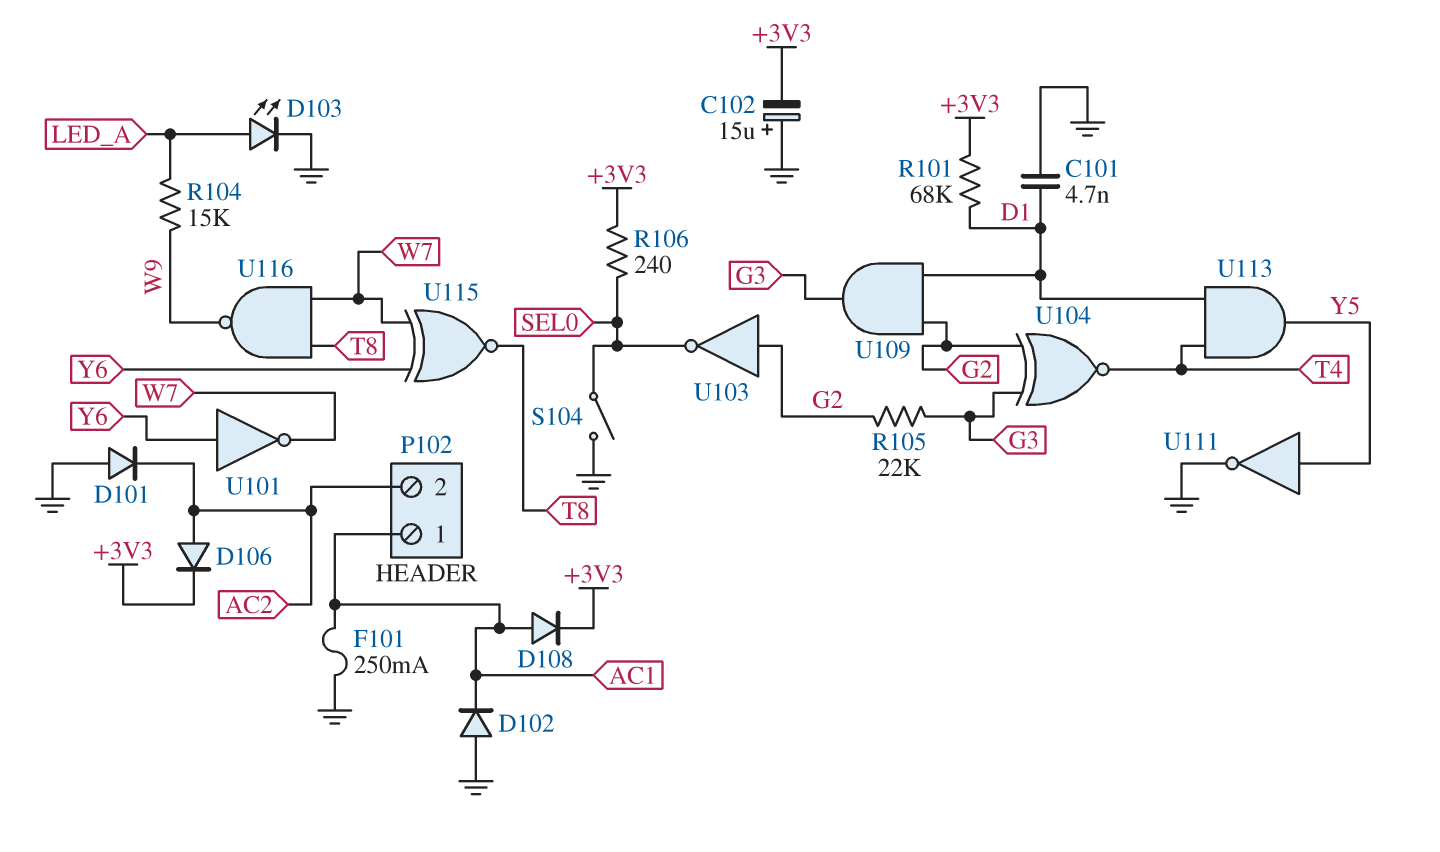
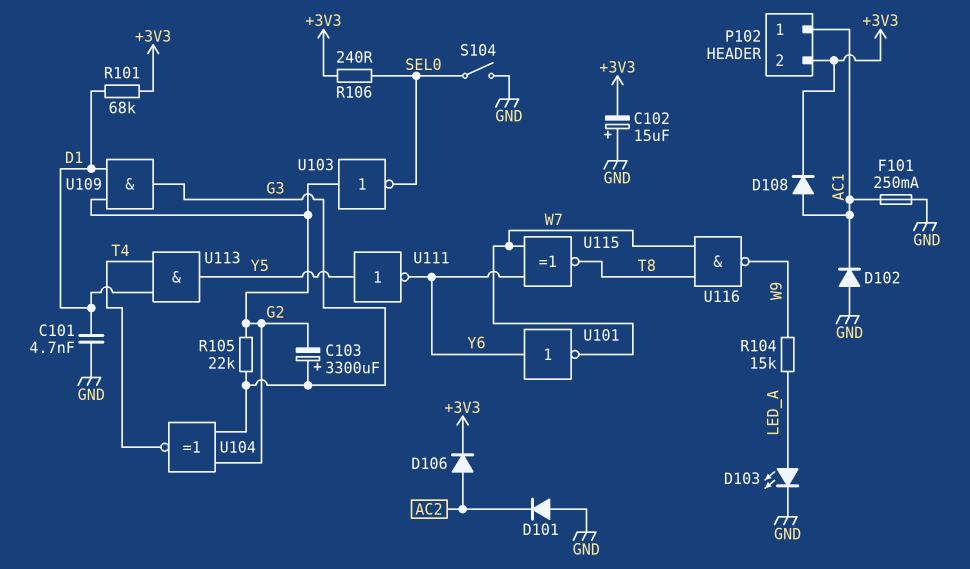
C103: none -> 3300uF (plus G3, minus G2)
P102 pin 2: AC2 -> +3V3
U111: NOT (in Y5, out GND) -> NOT (in Y5, out Y6)

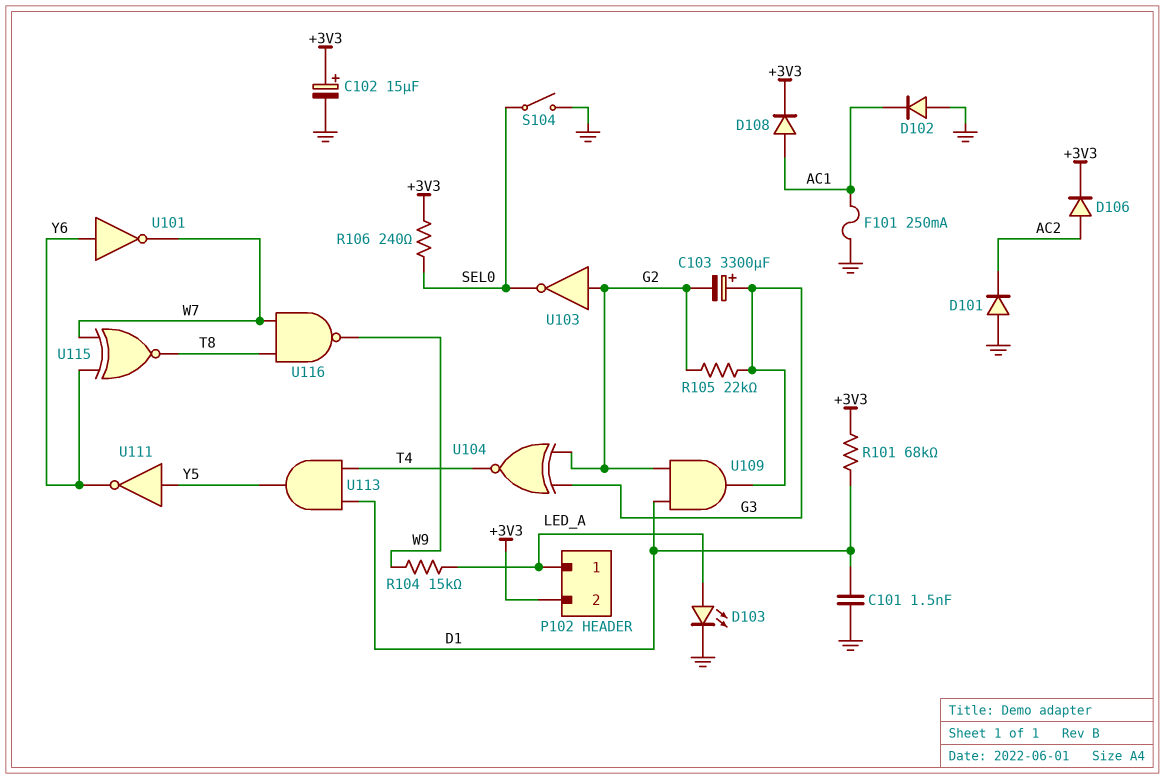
C101: 4.7nF (D1, GND) -> 1.5nF (D1, GND)
C102: 15uF (plus GND, minus +3V3) -> 15uF (plus +3V3, minus GND)
P102 pin 1: AC1 -> LED_A

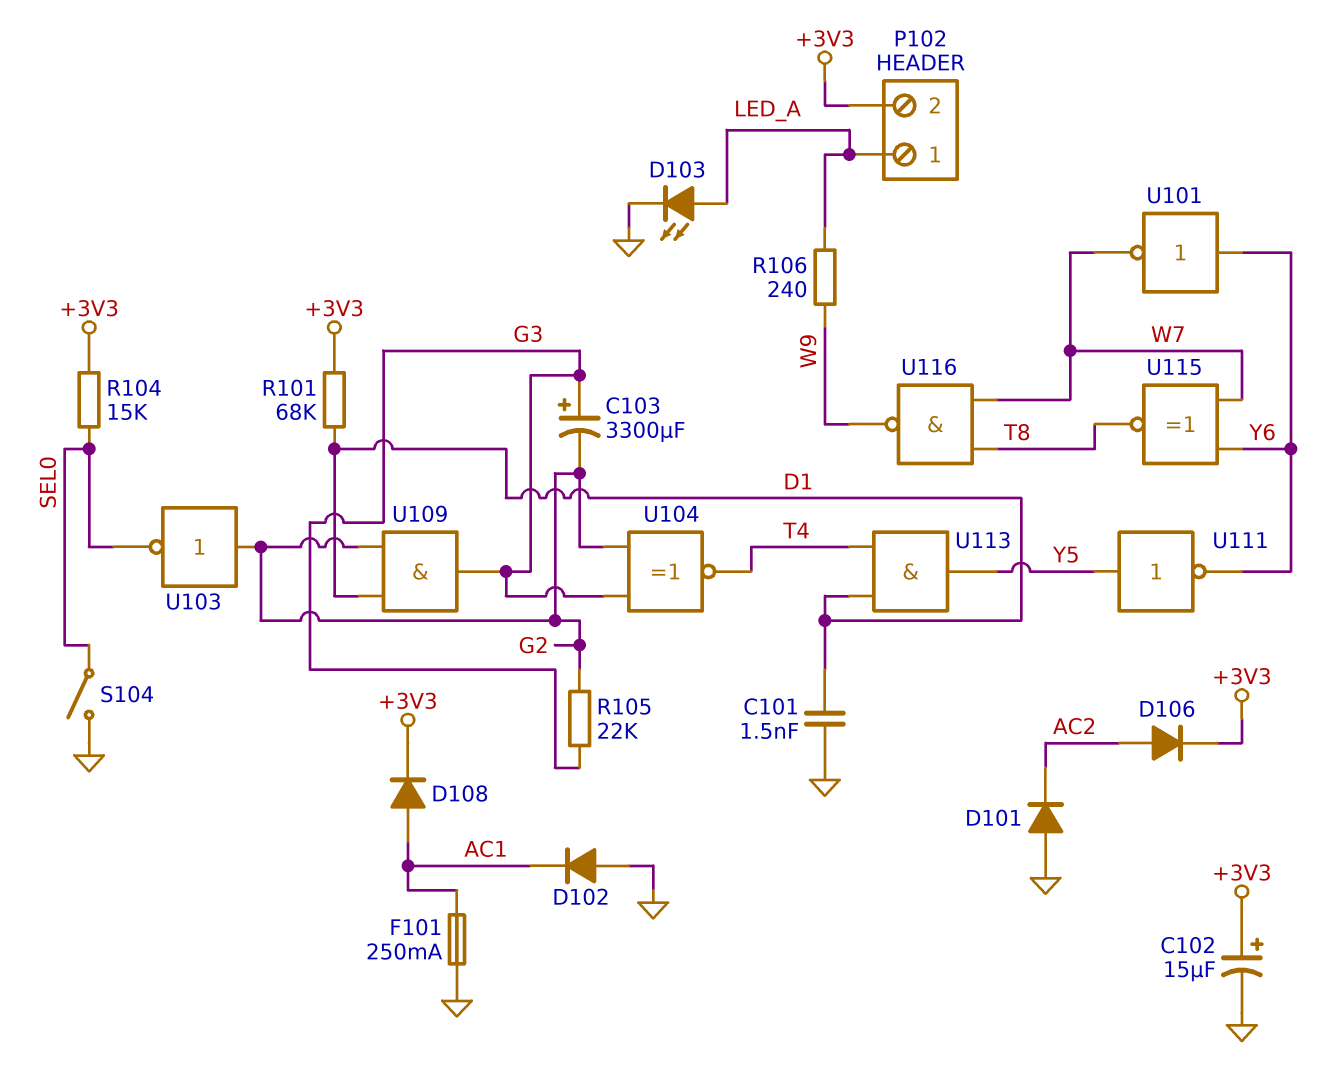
R104: 15k (LED_A, W9) -> 15k (+3V3, SEL0)
R106: 240 (+3V3, SEL0) -> 240 (LED_A, W9)

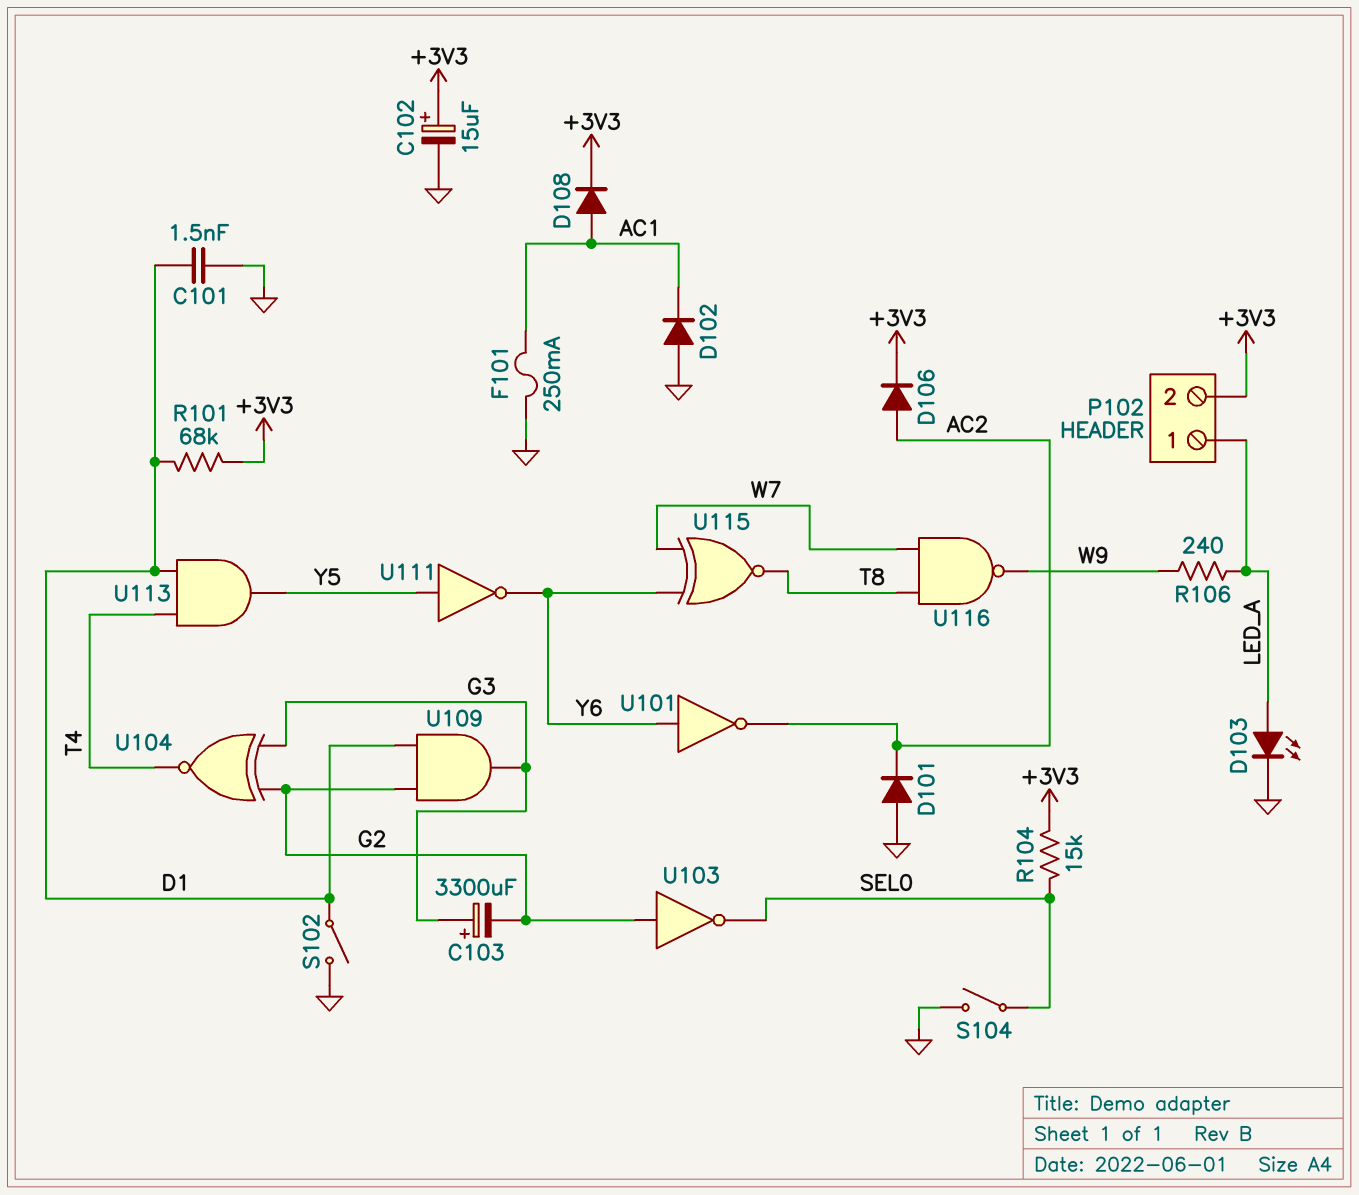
R105: 22k (G2, G3) -> none
S102: none -> switch (D1, GND)
U101: NOT (in Y6, out W7) -> NOT (in Y6, out AC2)

